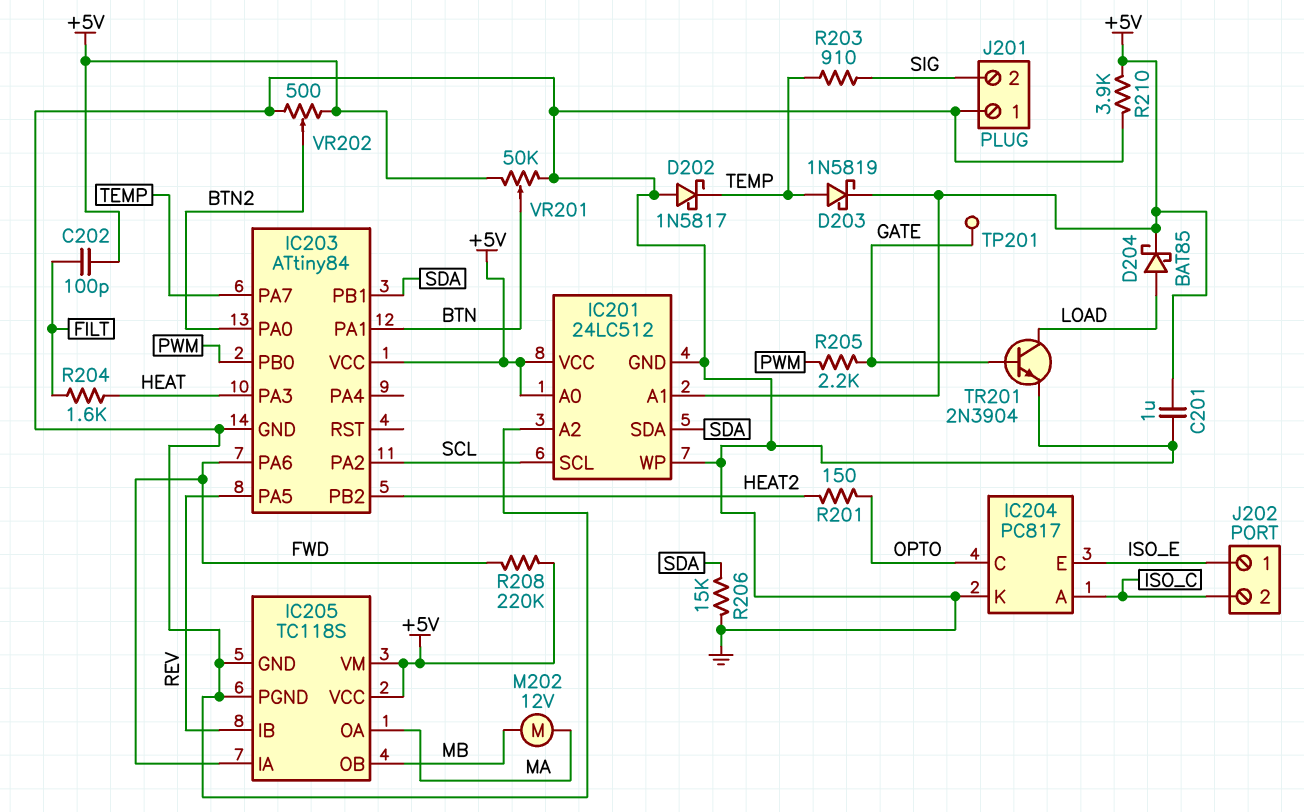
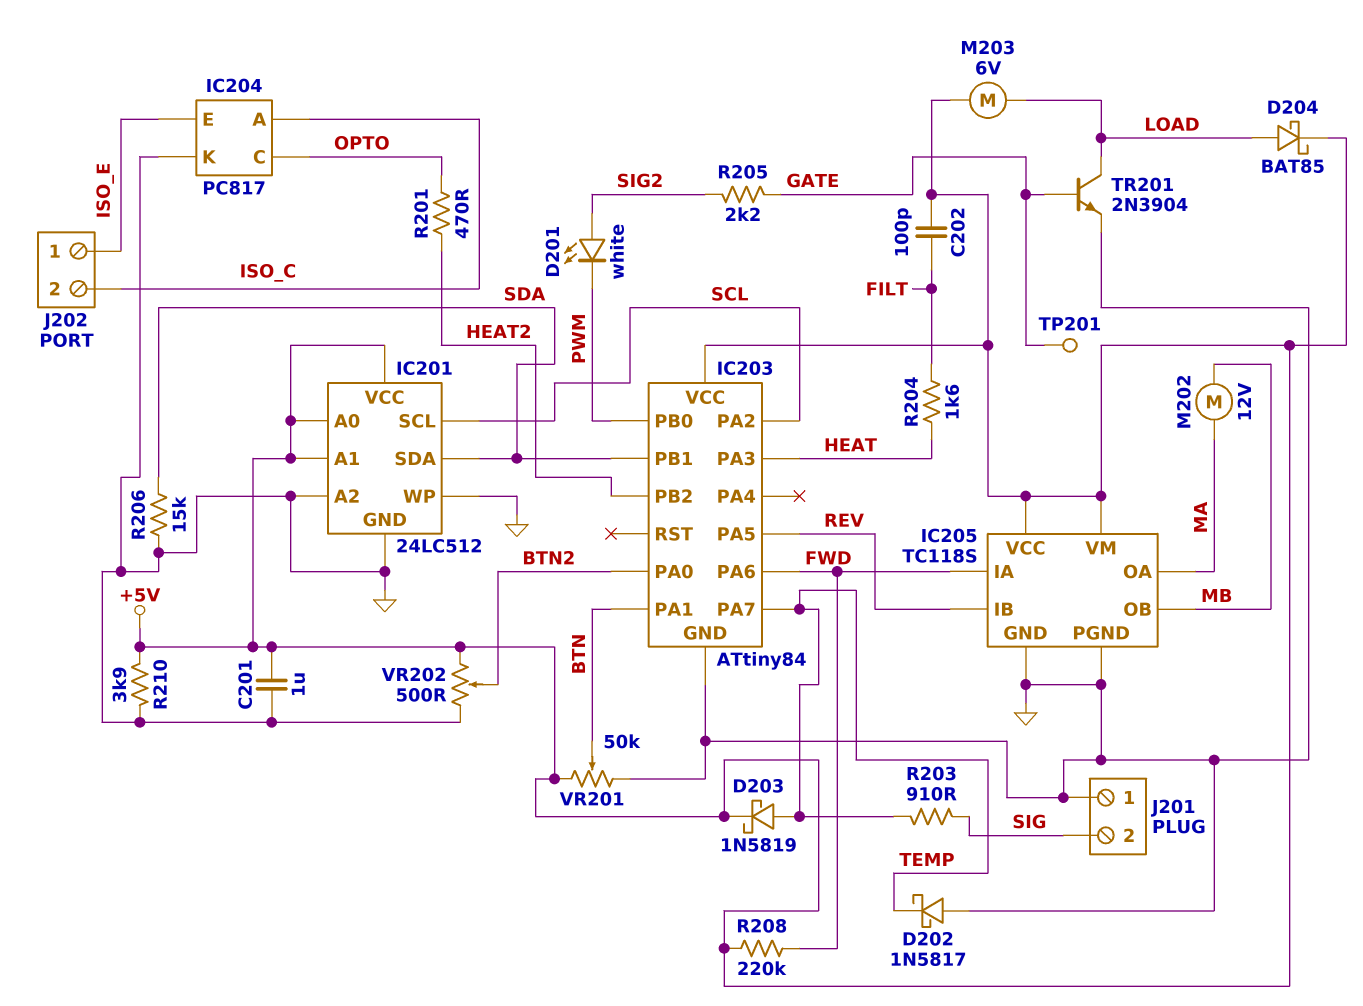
D201: none -> LED white (A SIG2, K PWM)
M203: none -> motor 6V (+5V, LOAD)
R201: 150 (HEAT2, OPTO) -> 470 (HEAT2, OPTO)
R205: 2.2k (GATE, PWM) -> 2.2k (GATE, SIG2)

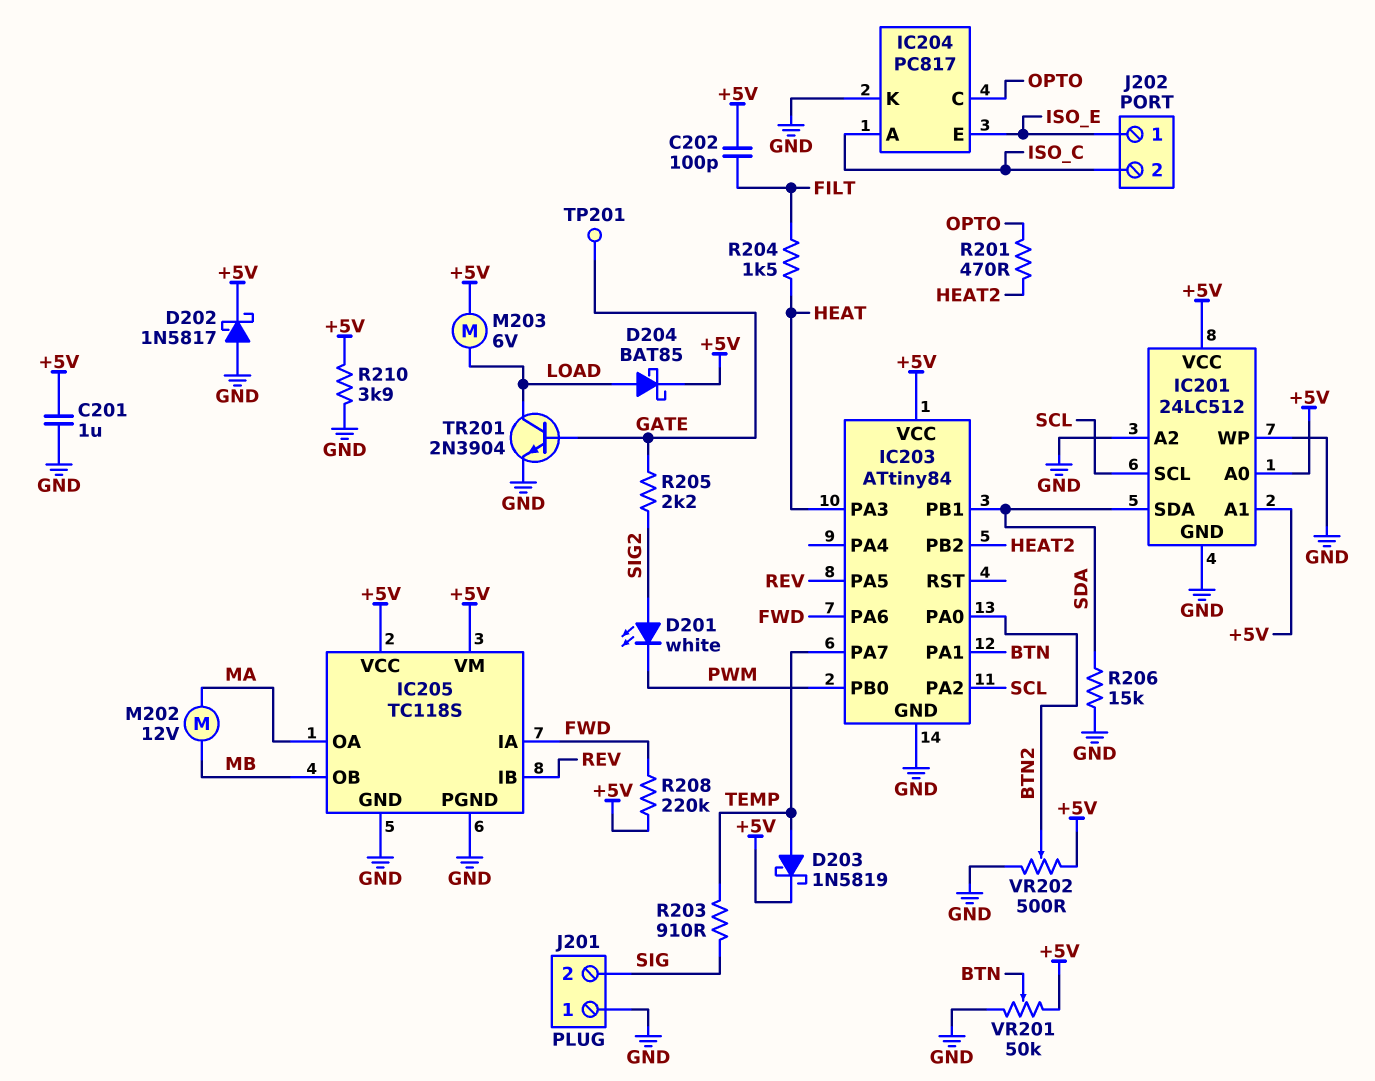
D202: schottky 1N5817 (A GND, K TEMP) -> schottky 1N5817 (A GND, K +5V)
R204: 1.6k (FILT, HEAT) -> 1.5k (FILT, HEAT)

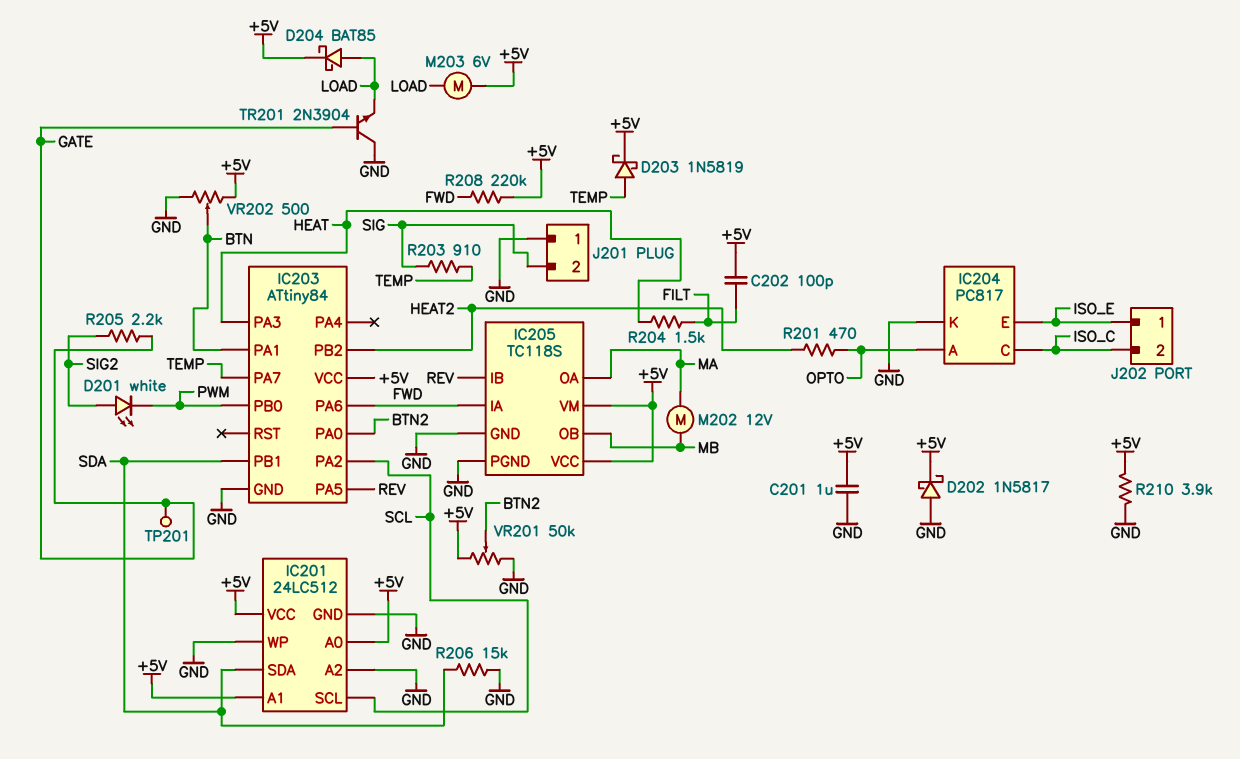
IC204 pin A: ISO_C -> OPTO
IC204 pin C: OPTO -> ISO_C
TR201: NPN 2N3904 (B GATE, C LOAD, E GND) -> NPN 2N3904 (B GATE, C GND, E LOAD)
VR201: 50k (+5V, GND, wiper BTN) -> 50k (+5V, GND, wiper BTN2)
VR202: 500 (+5V, GND, wiper BTN2) -> 500 (+5V, GND, wiper BTN)

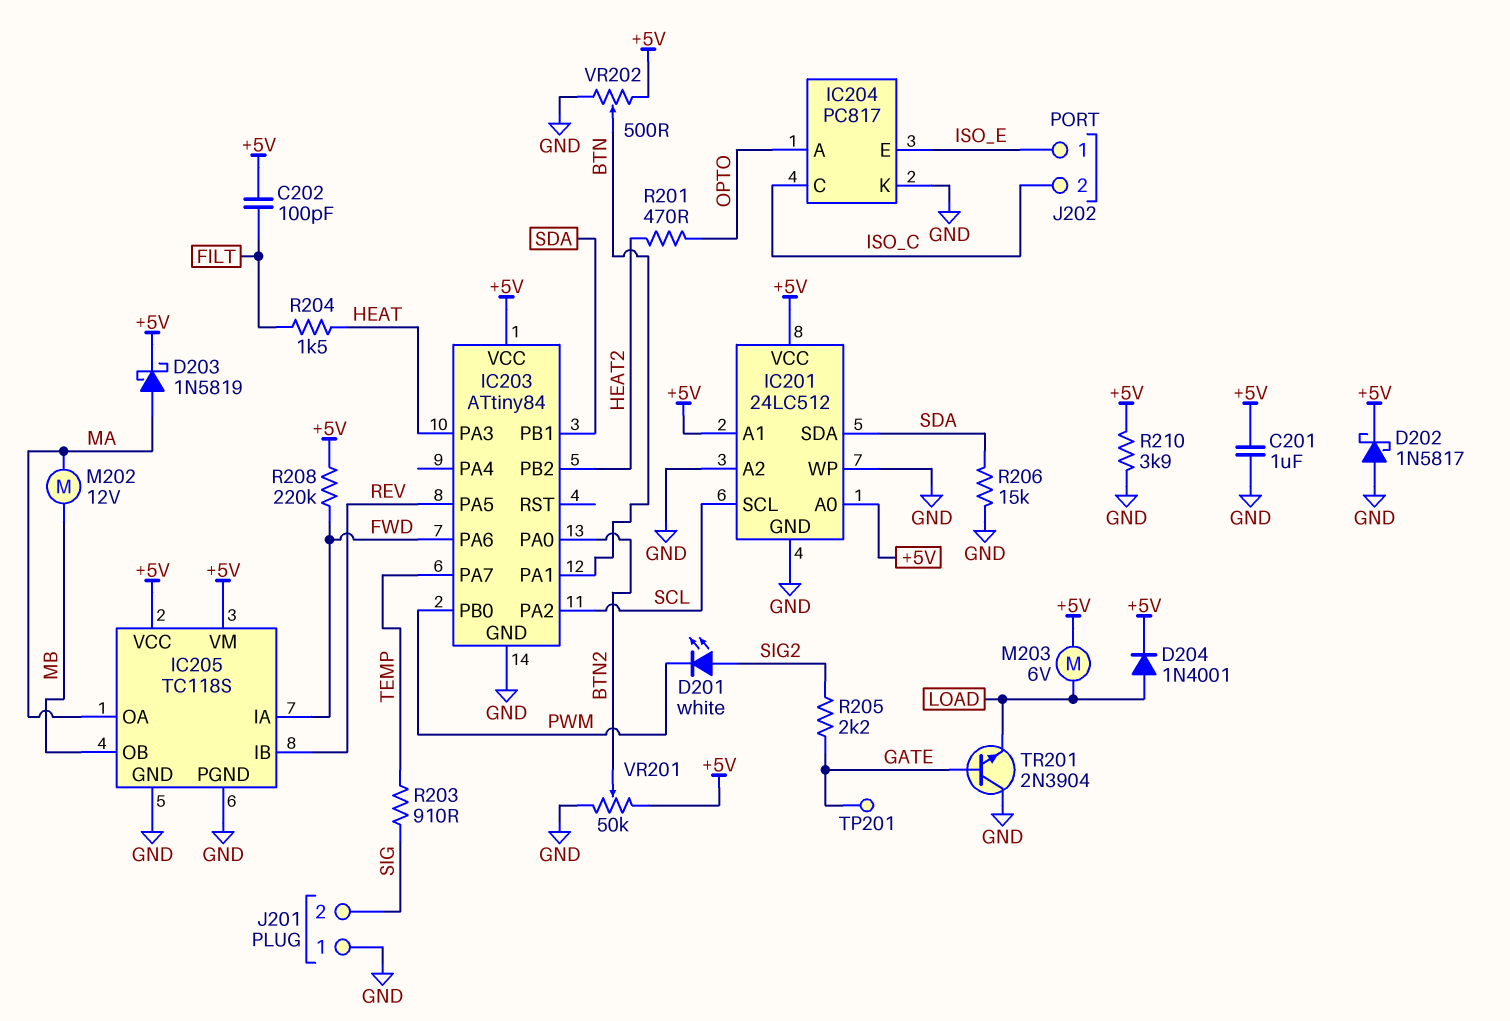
D203: schottky 1N5819 (A TEMP, K +5V) -> schottky 1N5819 (A MA, K +5V)
D204: schottky BAT85 (A LOAD, K +5V) -> diode 1N4001 (A LOAD, K +5V)

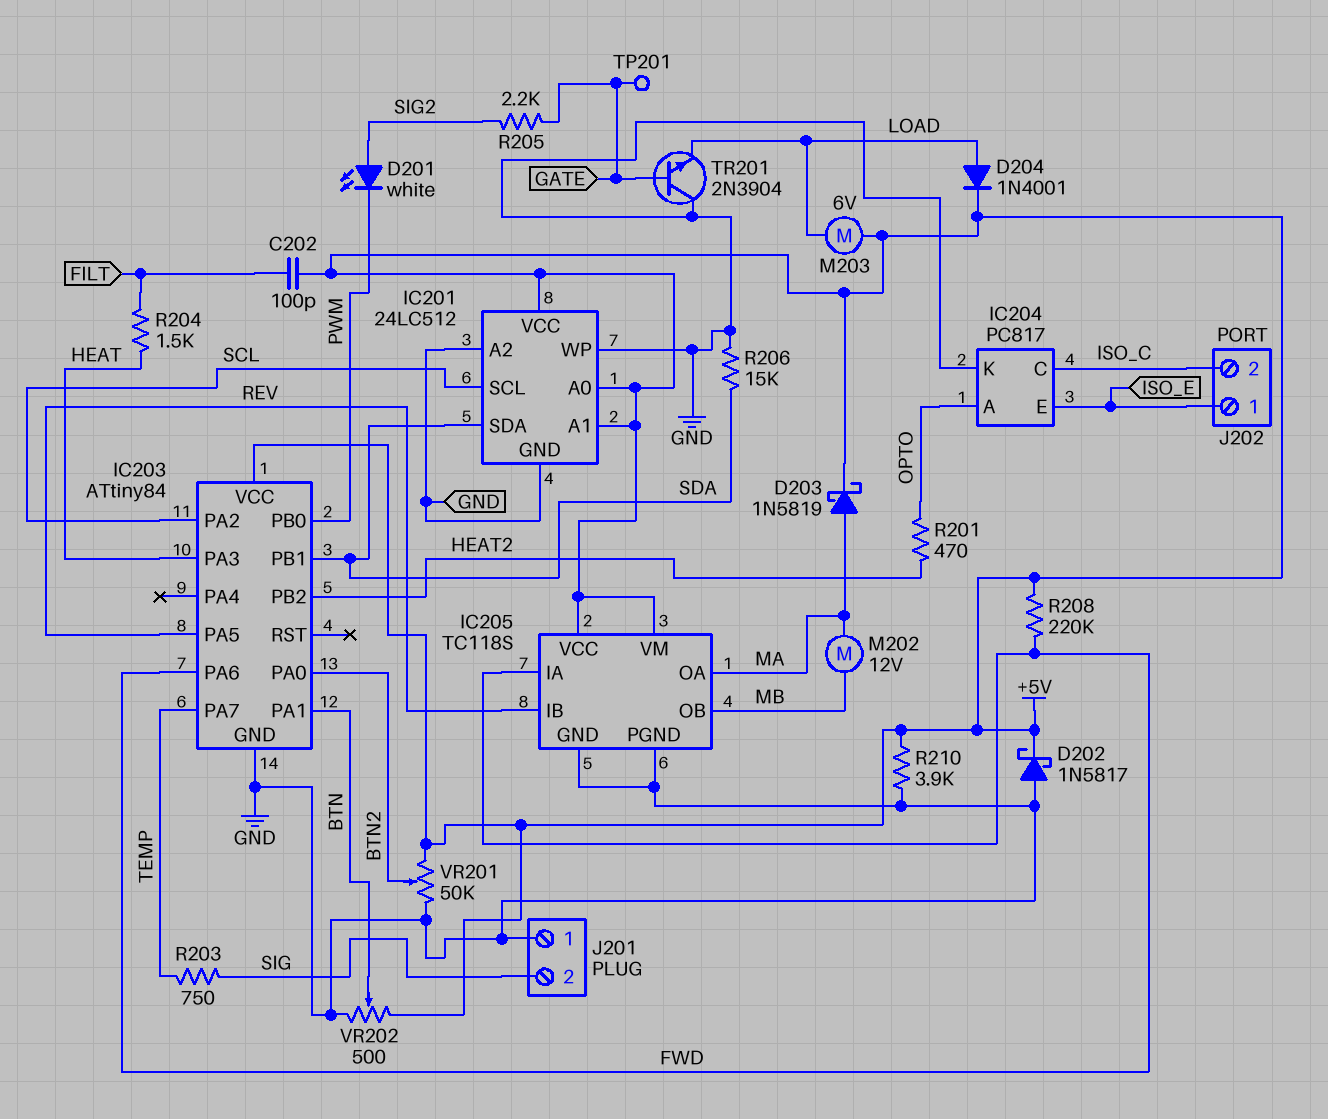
C201: 1uF (+5V, GND) -> none
R203: 910 (SIG, TEMP) -> 750 (SIG, TEMP)

